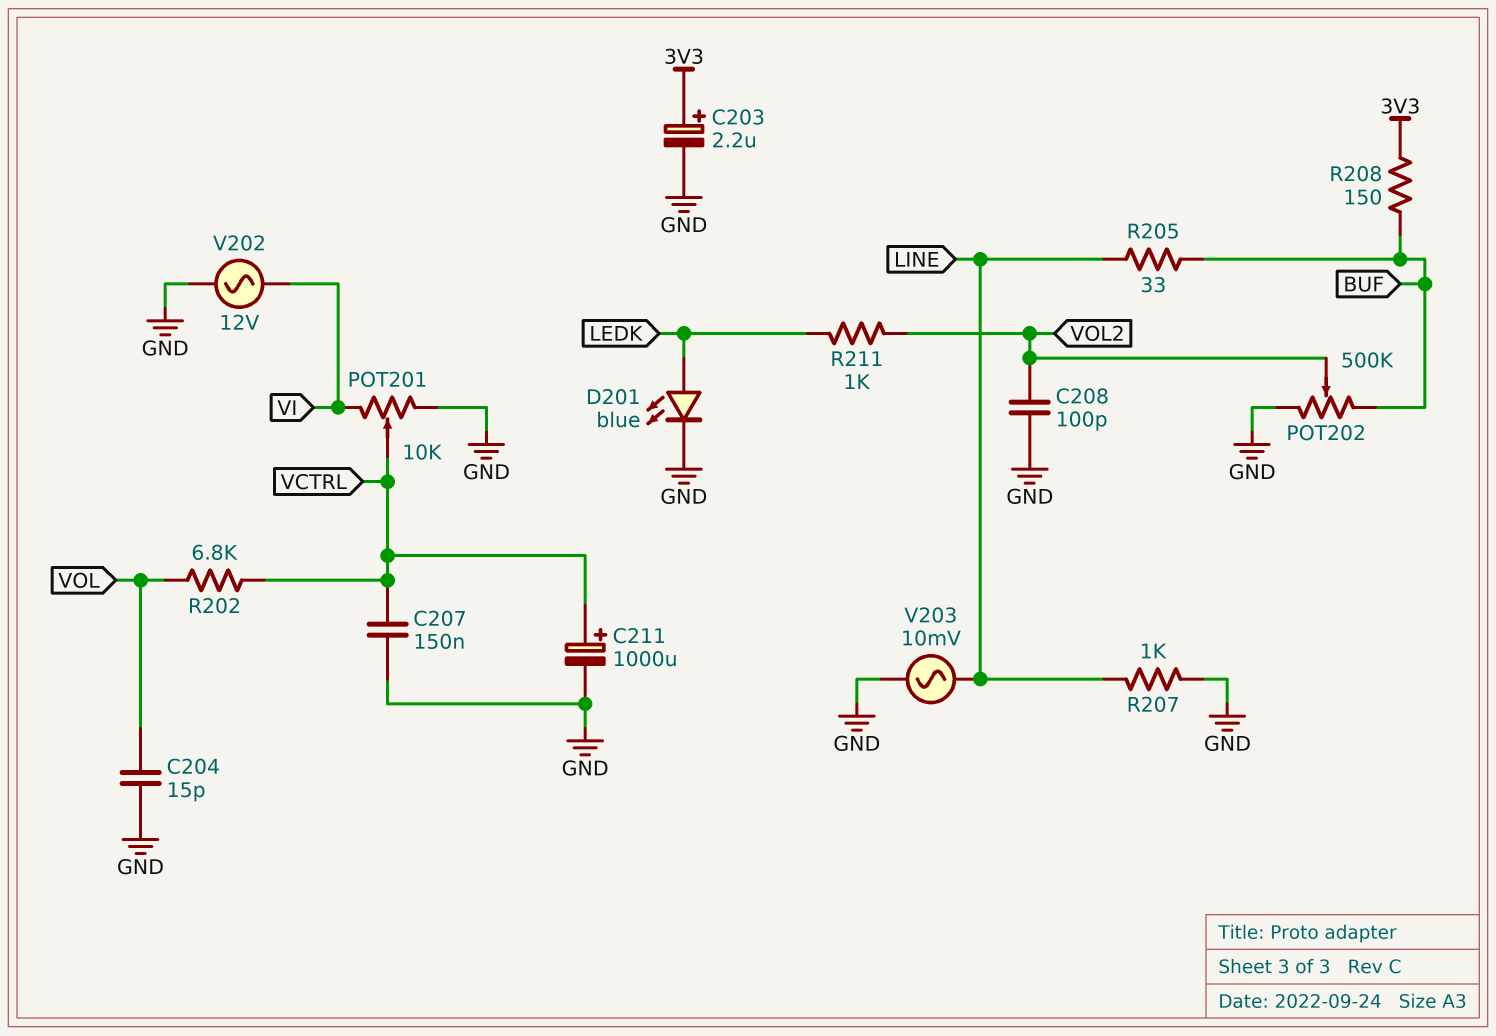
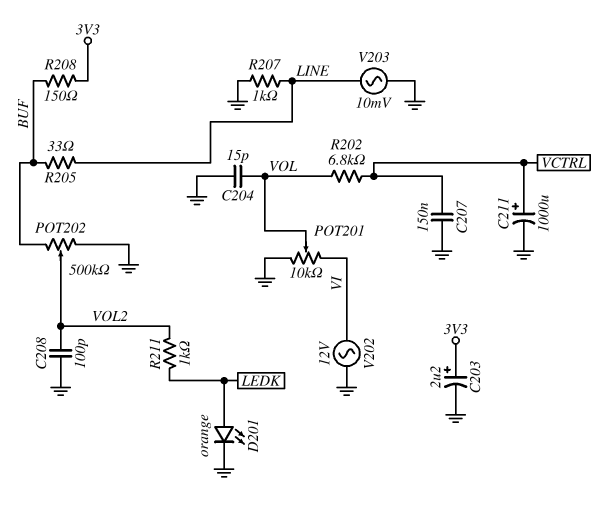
D201: LED blue (A LEDK, K GND) -> LED orange (A LEDK, K GND)
POT201: 10k (GND, VI, wiper VCTRL) -> 10k (GND, VI, wiper VOL)

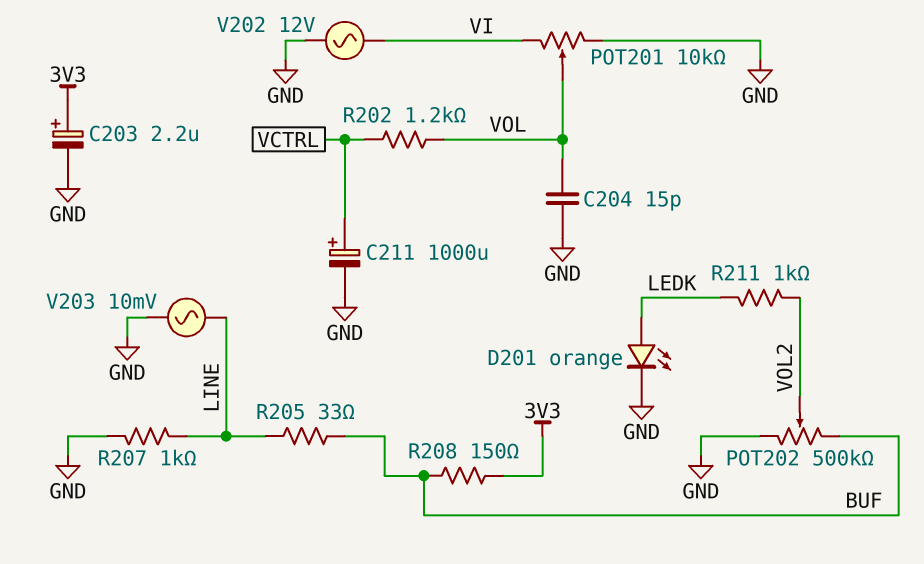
C207: 150nF (GND, VCTRL) -> none
C208: 100pF (GND, VOL2) -> none
R202: 6.8k (VCTRL, VOL) -> 1.2k (VCTRL, VOL)

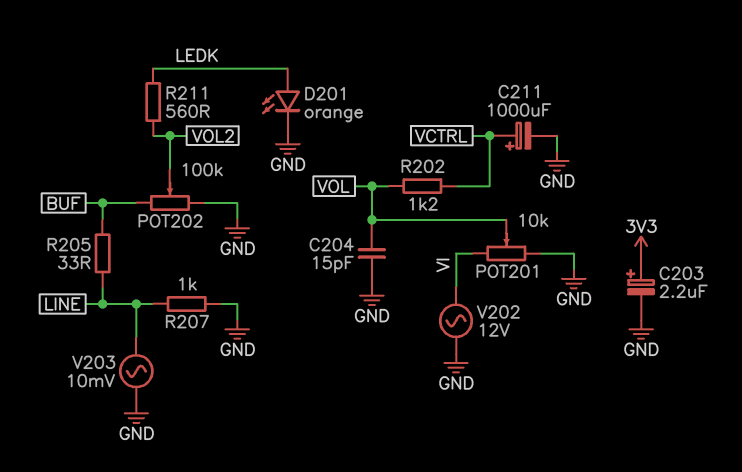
POT202: 500k (BUF, GND, wiper VOL2) -> 100k (BUF, GND, wiper VOL2)
R208: 150 (3V3, BUF) -> none
R211: 1k (LEDK, VOL2) -> 560 (LEDK, VOL2)

